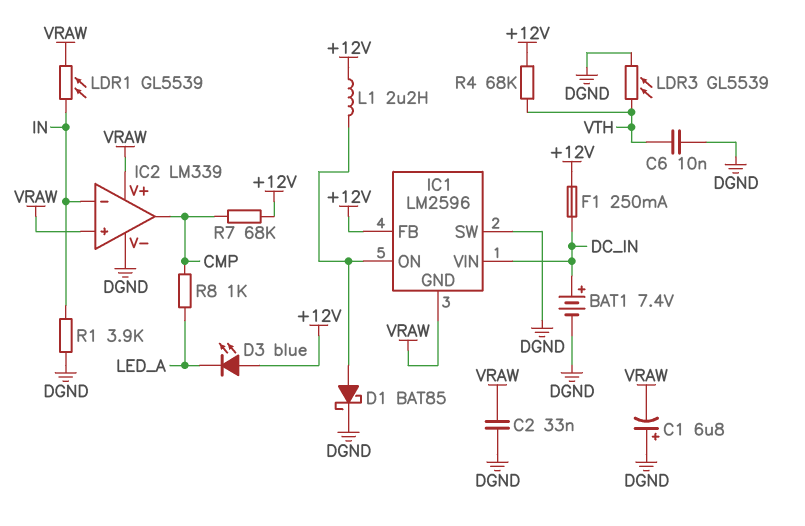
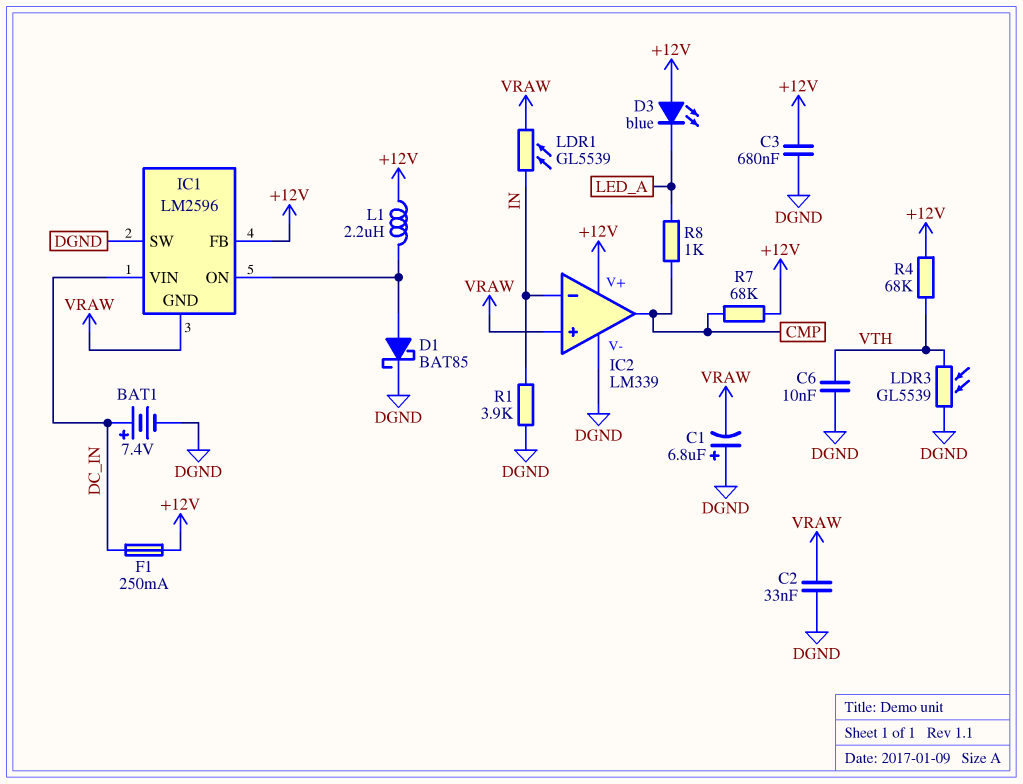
C3: none -> 680nF (+12V, DGND)
IC2 pin V+: VRAW -> +12V

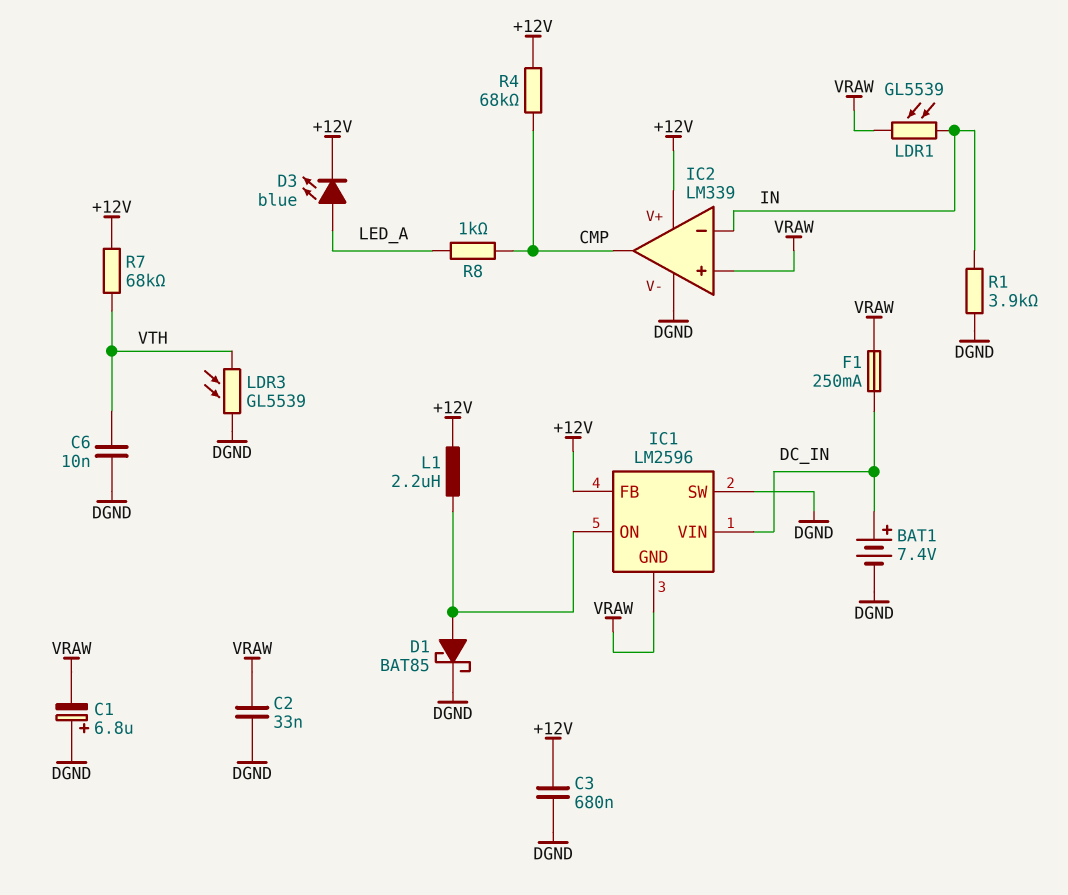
D3: LED blue (A +12V, K LED_A) -> LED blue (A LED_A, K +12V)
F1: 250mA (+12V, DC_IN) -> 250mA (DC_IN, VRAW)
R4: 68k (+12V, VTH) -> 68k (+12V, CMP)
R7: 68k (+12V, CMP) -> 68k (+12V, VTH)

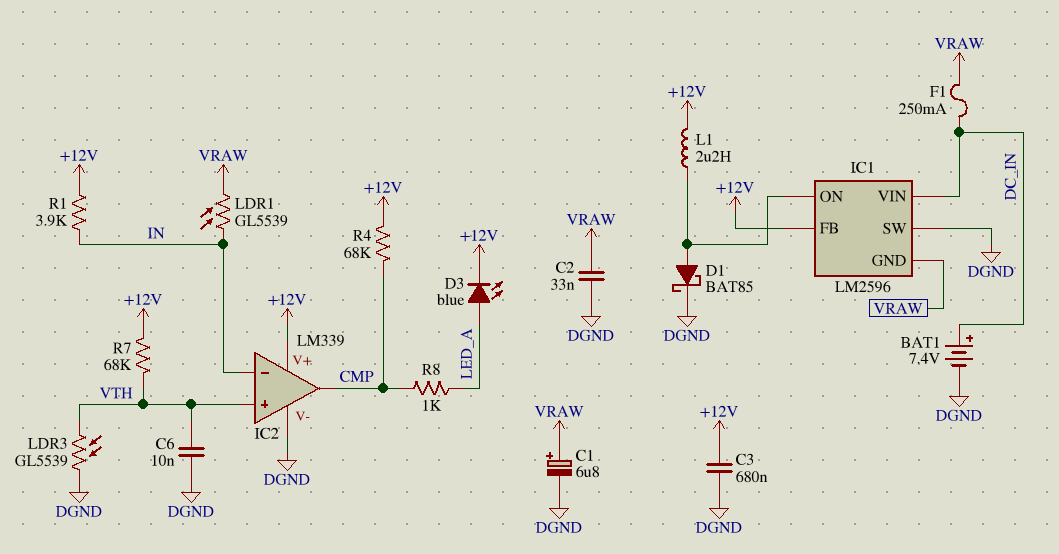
C1: 6.8uF (plus DGND, minus VRAW) -> 6.8uF (plus VRAW, minus DGND)
IC2 pin in+: VRAW -> VTH
R1: 3.9k (DGND, IN) -> 3.9k (+12V, IN)

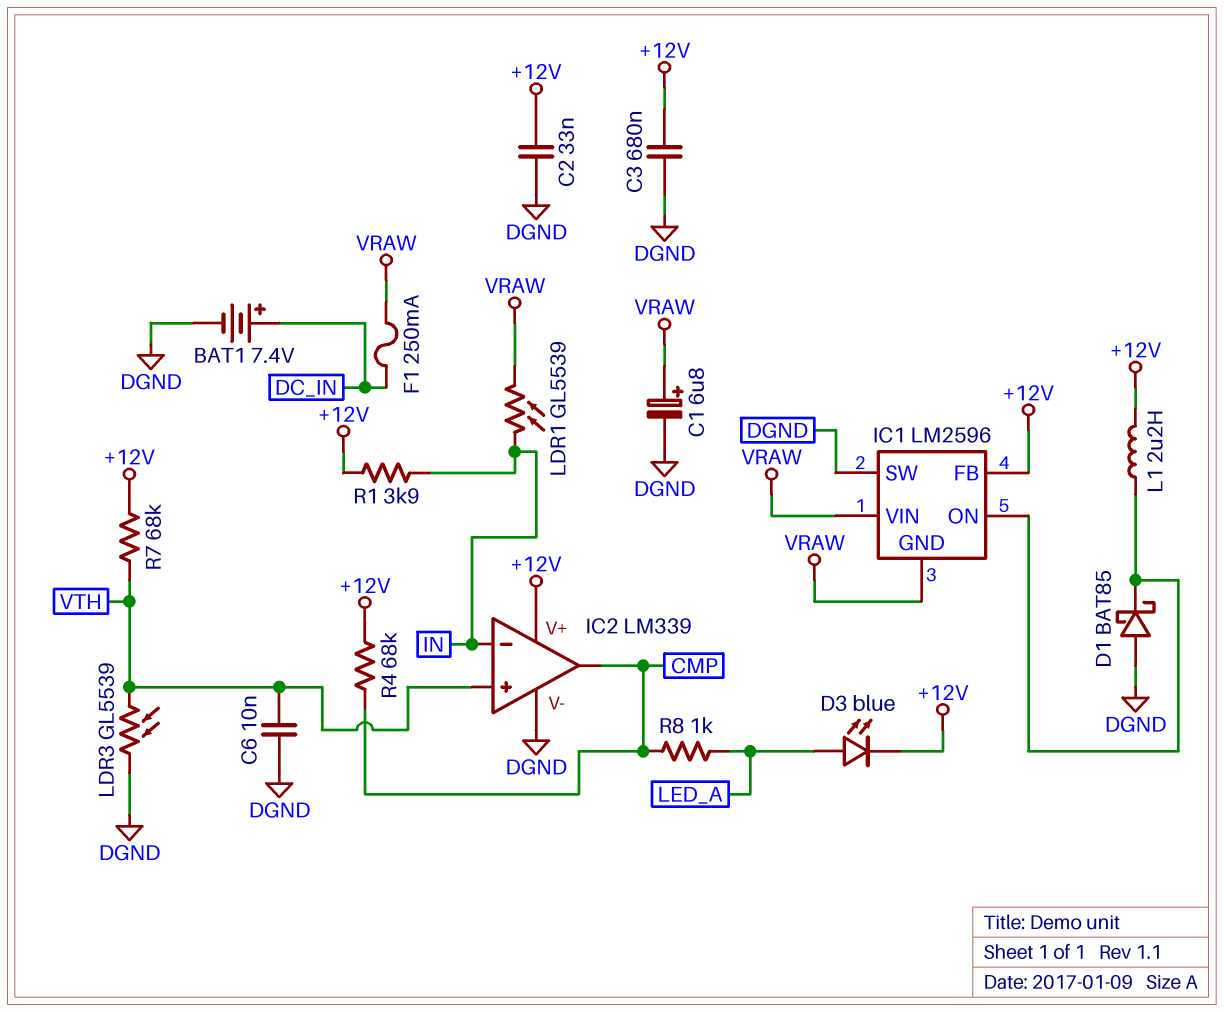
C2: 33nF (DGND, VRAW) -> 33nF (+12V, DGND)
D1: schottky BAT85 (A IC1/ON, K DGND) -> schottky BAT85 (A DGND, K IC1/ON)
IC1 pin VIN: DC_IN -> VRAW

